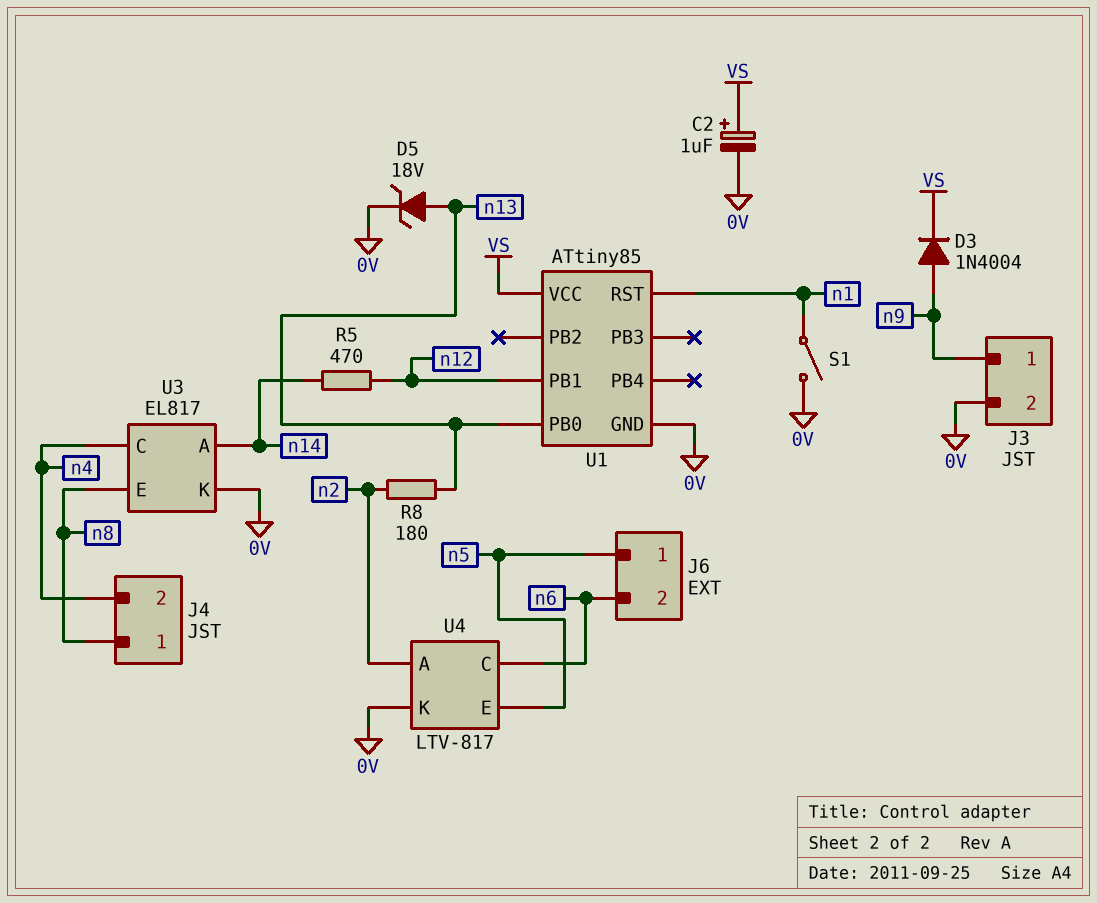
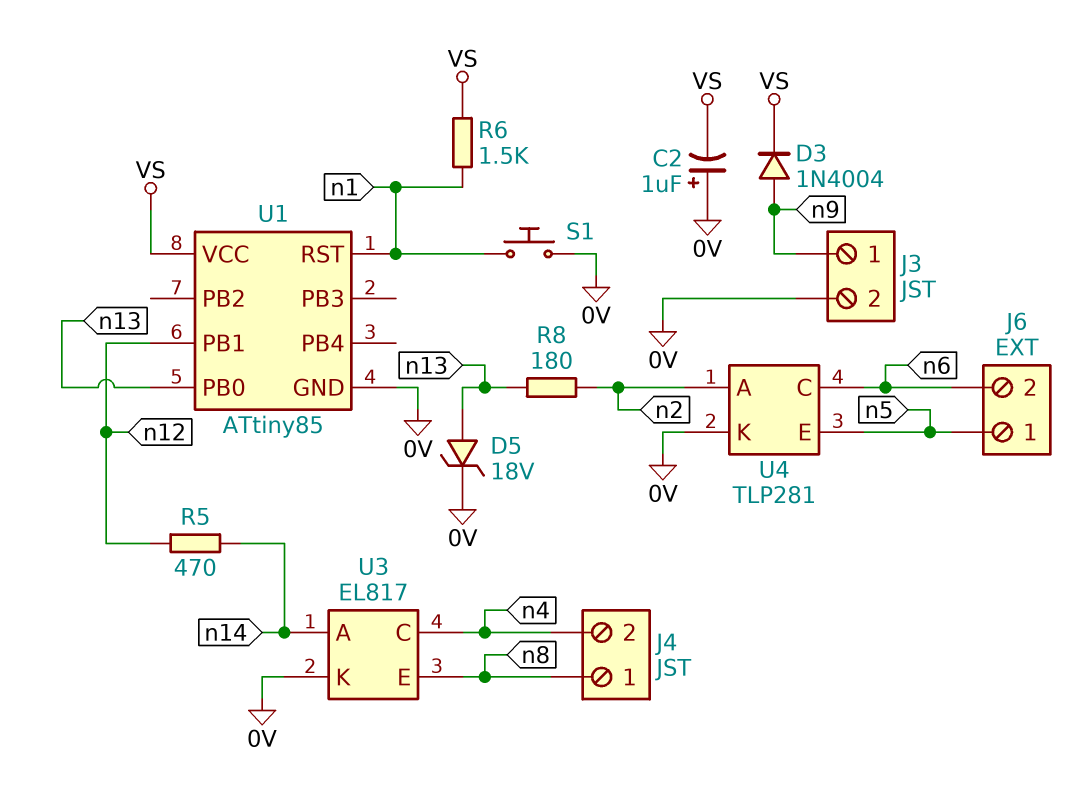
C2: 1uF (plus VS, minus 0V) -> 1uF (plus 0V, minus VS)
R6: none -> 1.5k (VS, n1)
S1: switch (0V, n1) -> button (0V, n1)
U4: LTV-817 -> TLP281

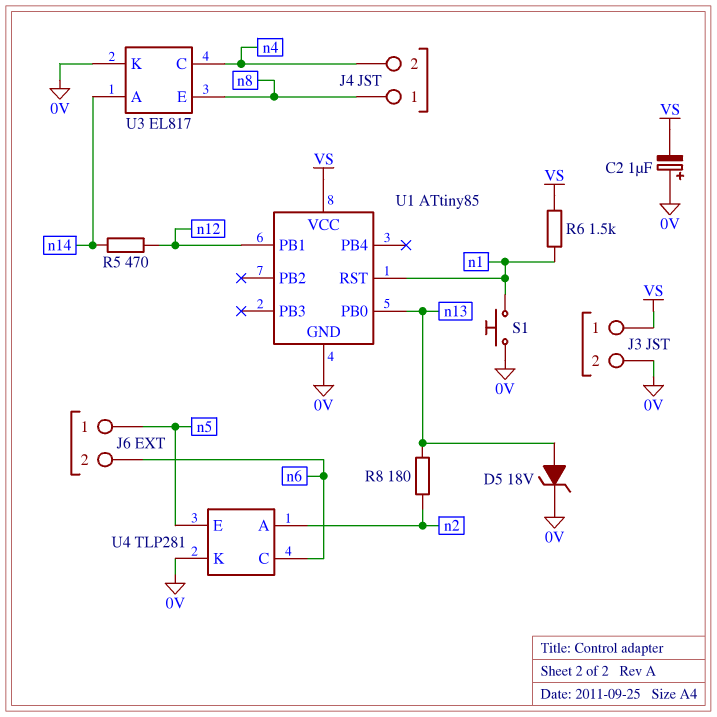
D3: diode 1N4004 (A n9, K VS) -> none
J3 pin 1: n9 -> VS

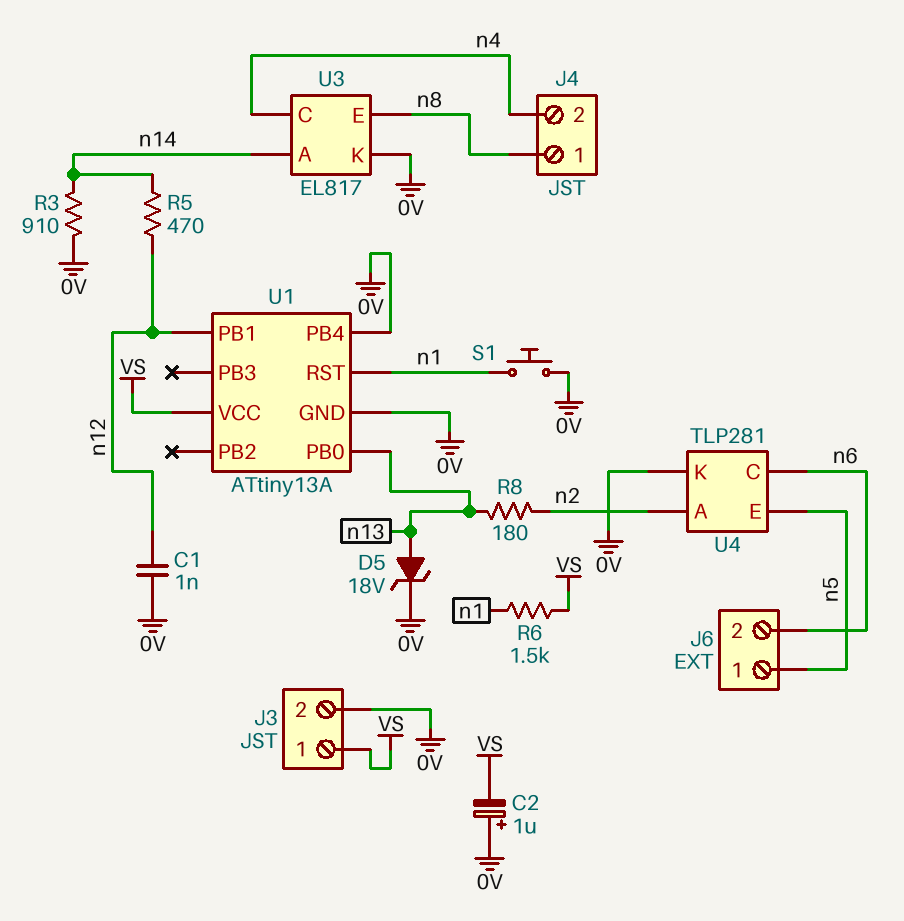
C1: none -> 1nF (0V, n12)
R3: none -> 910 (0V, n14)
U1: ATtiny85 -> ATtiny13A
U1 pin PB4: none -> 0V

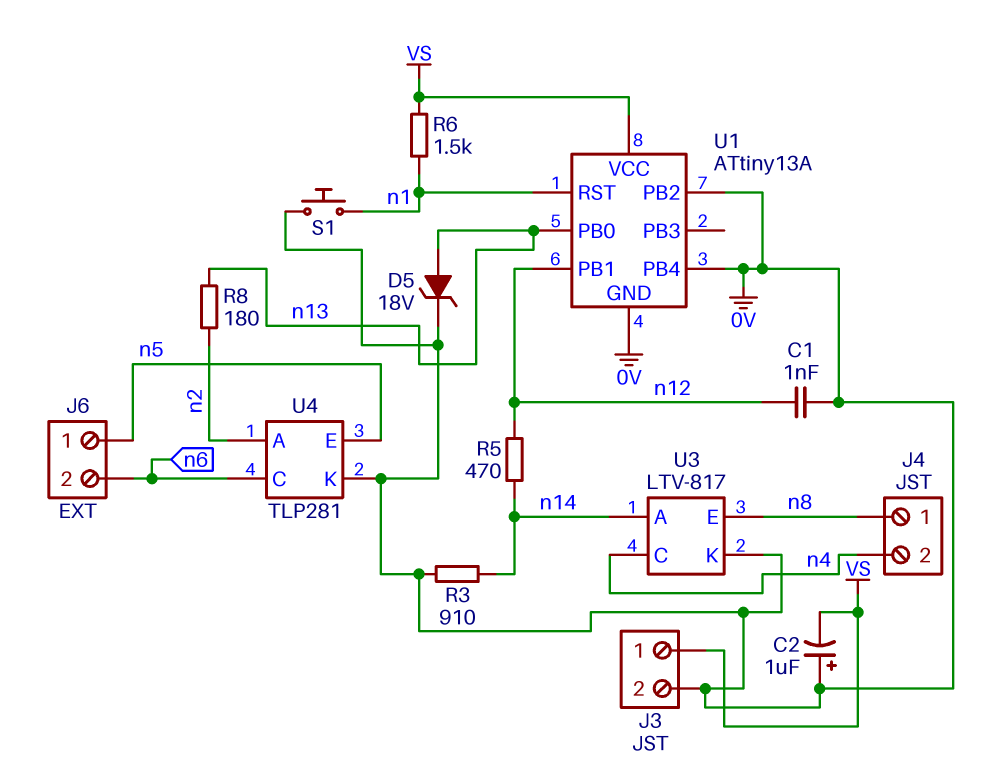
U1 pin PB2: none -> 0V
U3: EL817 -> LTV-817

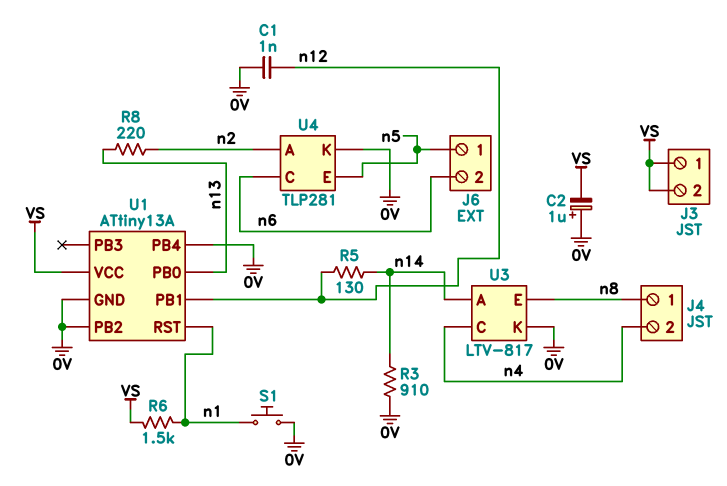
D5: zener 18V (A n13, K 0V) -> none
J3 pin 2: 0V -> VS
R5: 470 (n12, n14) -> 130 (n12, n14)
R8: 180 (n2, n13) -> 220 (n2, n13)

